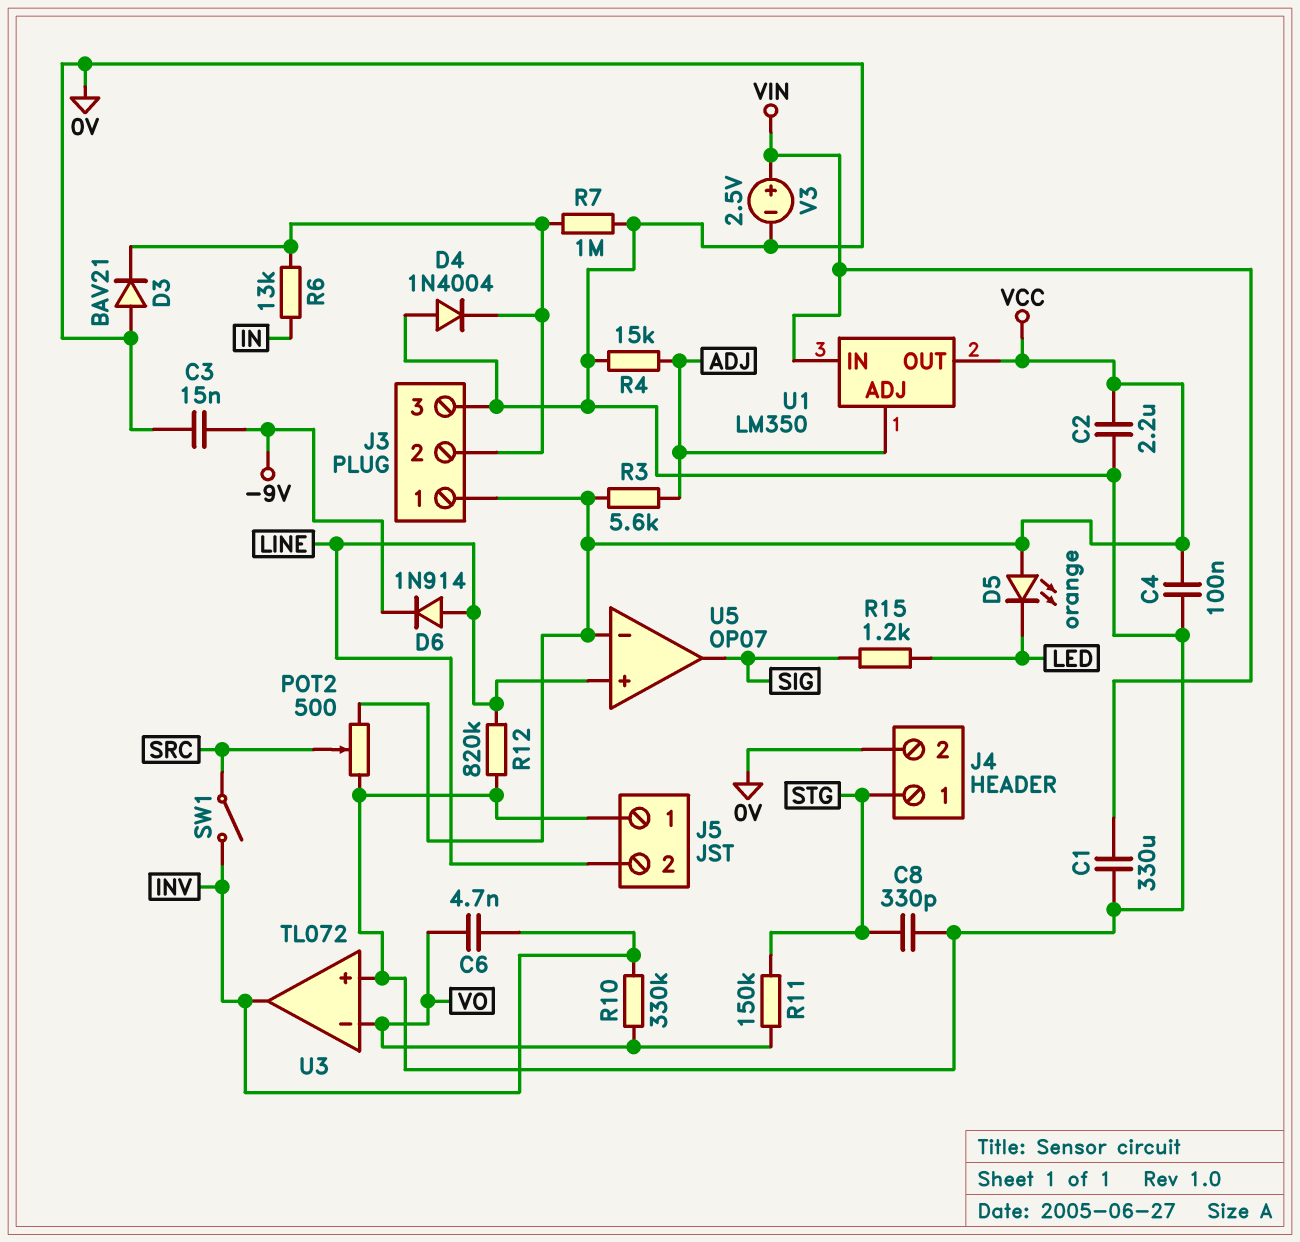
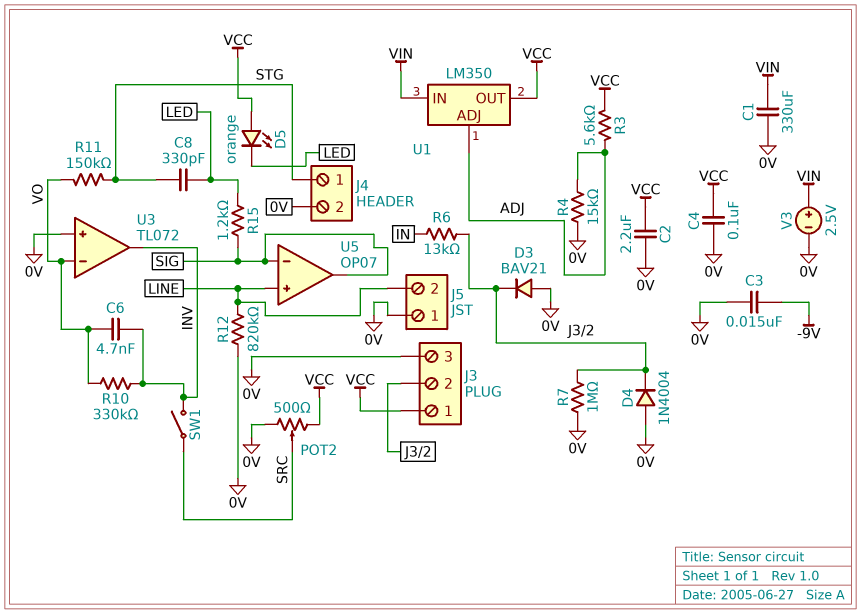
C8: 330pF (0V, STG) -> 330pF (LED, STG)
D6: diode 1N914 (A LINE, K -9V) -> none
U5 pin in-: VCC -> SIG

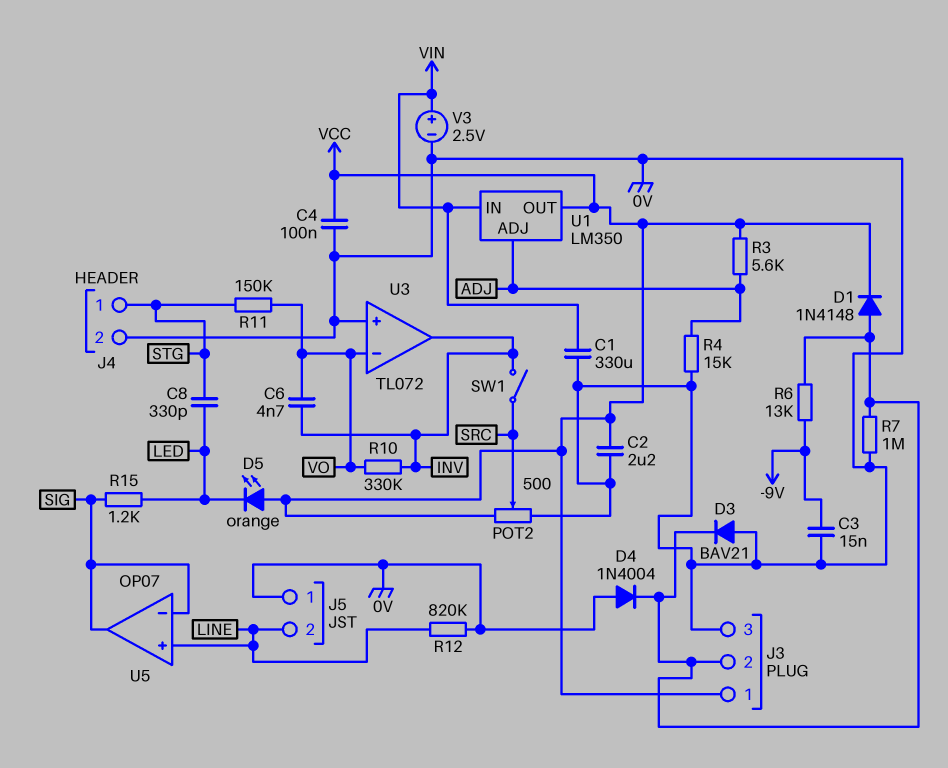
D1: none -> diode 1N4148 (A J3/2, K VCC)
R6: 13k (IN, J3/2) -> 13k (-9V, J3/2)

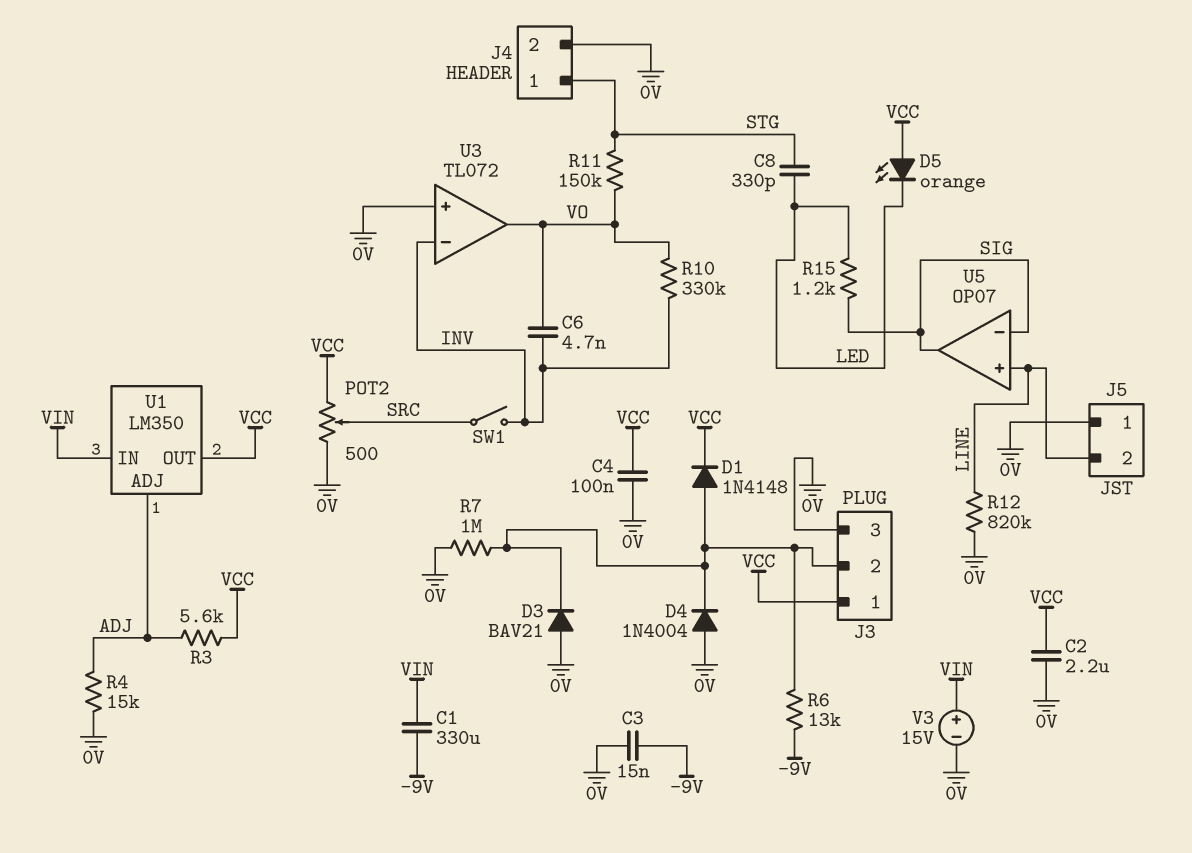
C1: 330uF (0V, VIN) -> 330uF (-9V, VIN)
U3 pin in-: VO -> INV
U3 pin out: INV -> VO
V3: 2.5V (plus VIN, minus 0V) -> 15V (plus VIN, minus 0V)

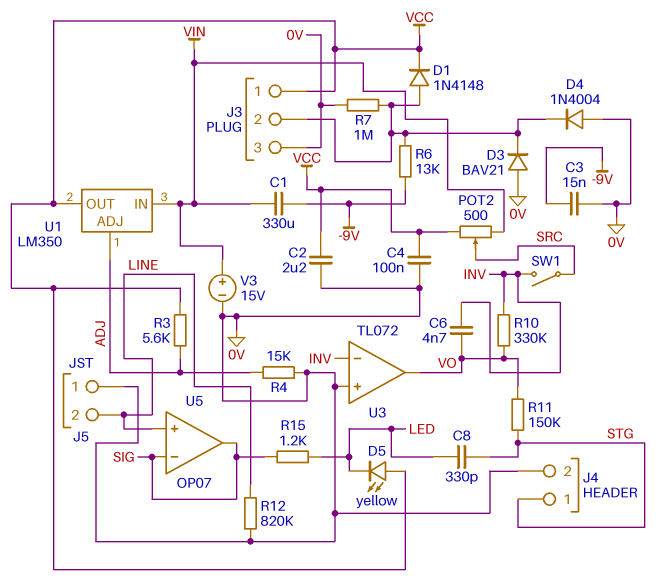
D5: LED orange (A VCC, K LED) -> LED yellow (A VCC, K LED)
POT2: 500 (0V, VCC, wiper SRC) -> 500 (VCC, VIN, wiper SRC)

